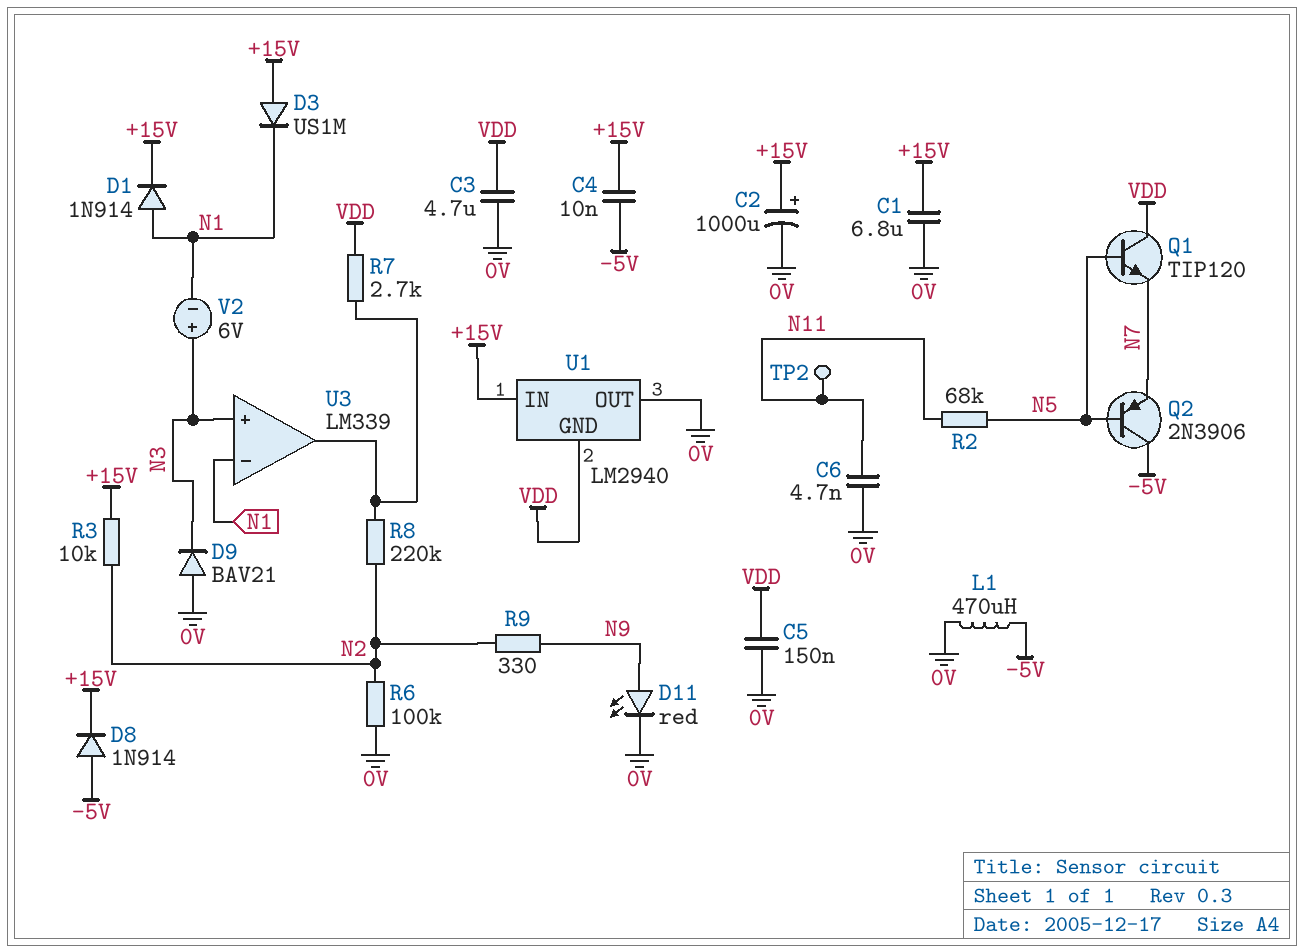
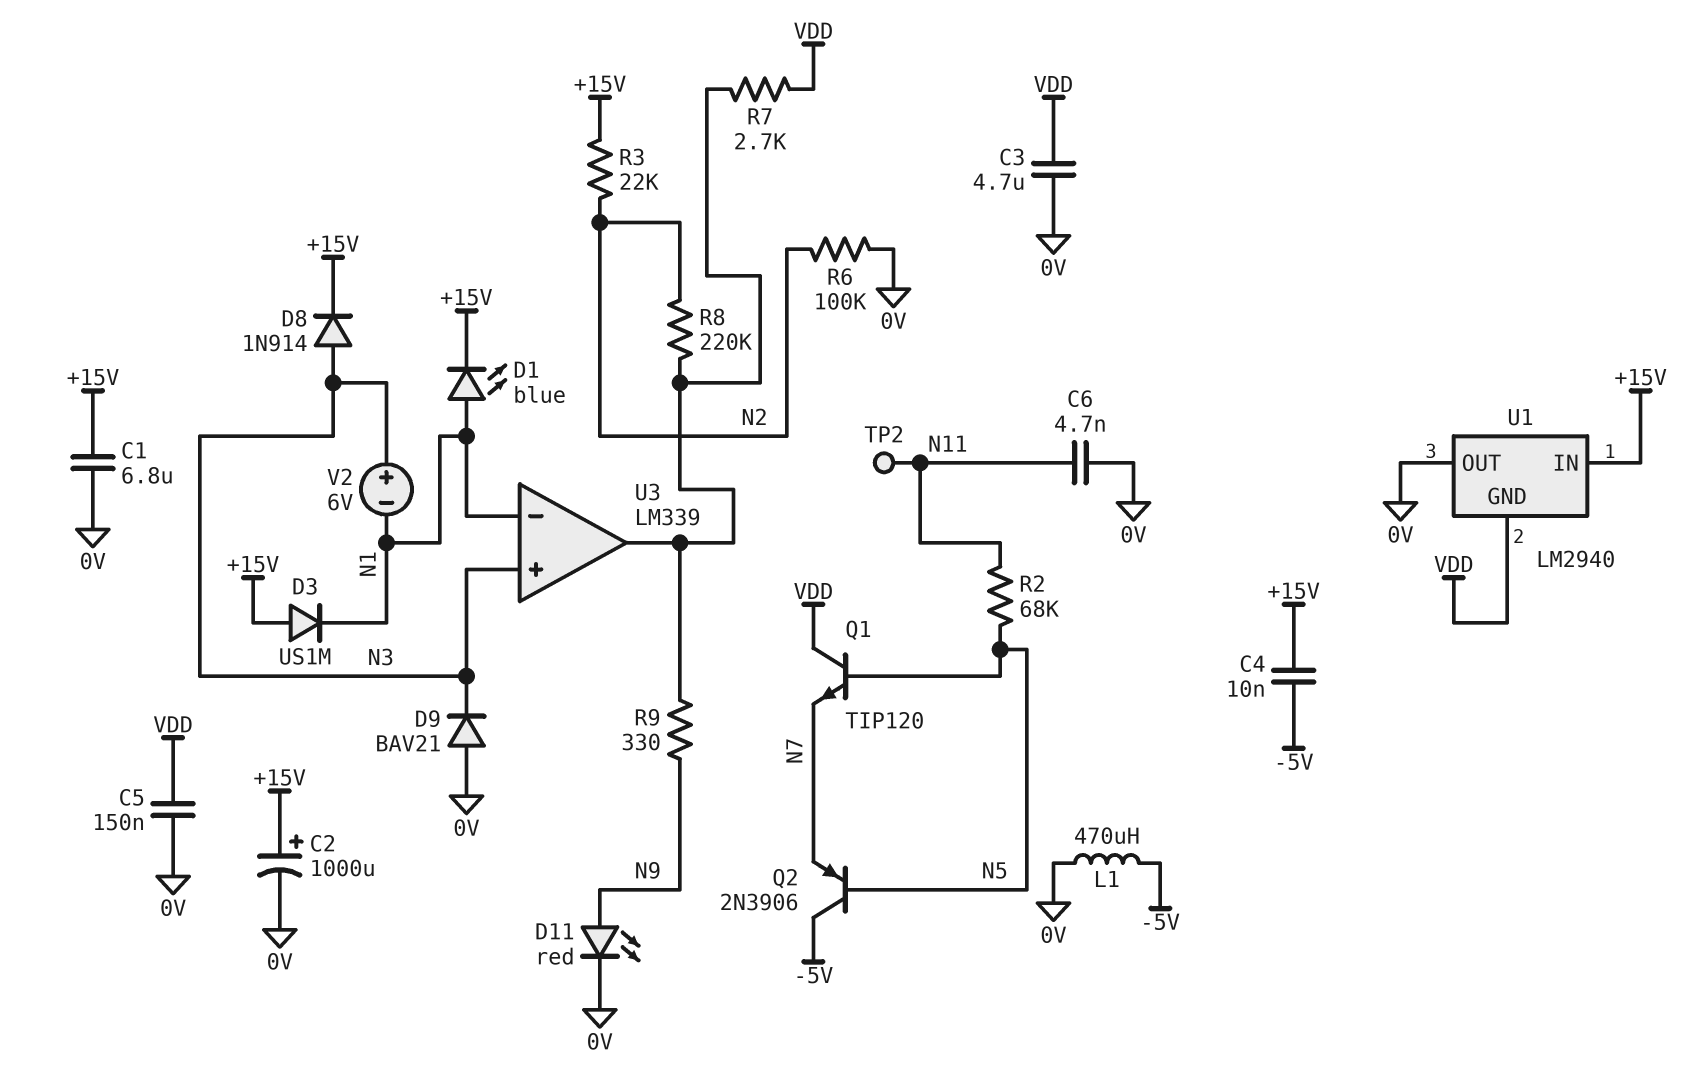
D1: diode 1N914 (A N1, K +15V) -> LED blue (A N1, K +15V)
D8: diode 1N914 (A -5V, K +15V) -> diode 1N914 (A N3, K +15V)
R3: 10k (+15V, N2) -> 22k (+15V, N2)
R9: 330 (N2, N9) -> 330 (N9, U3/out)

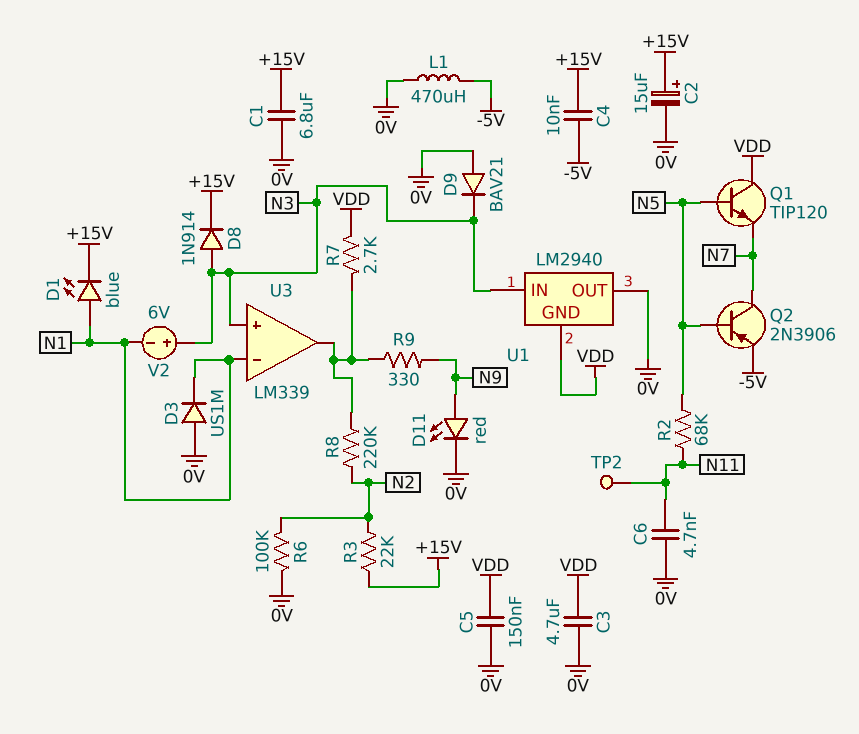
C2: 1000uF (plus +15V, minus 0V) -> 15uF (plus +15V, minus 0V)
D3: diode US1M (A +15V, K N1) -> diode US1M (A 0V, K N1)
Q2: PNP 2N3906 (B N5, C -5V, E N7) -> PNP 2N3906 (B N5, C N7, E -5V)
U1 pin IN: +15V -> N3

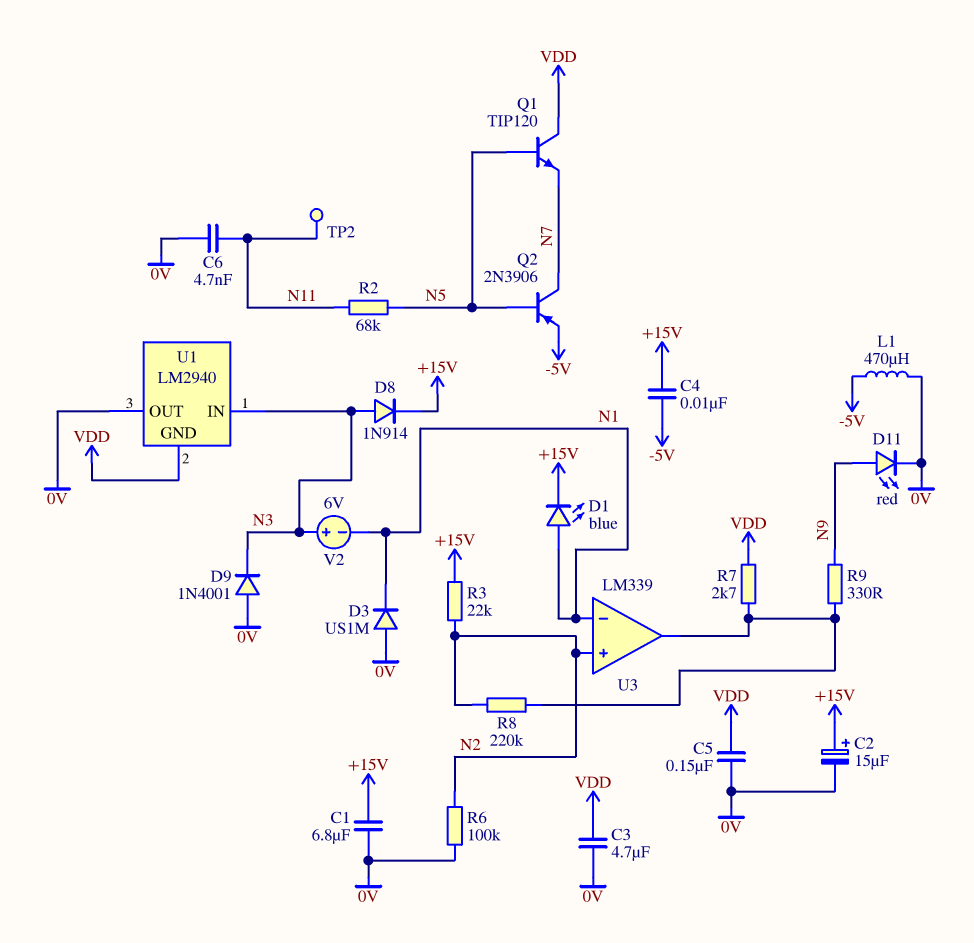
D9: diode BAV21 (A 0V, K N3) -> diode 1N4001 (A 0V, K N3)
U3 pin in+: N3 -> N2

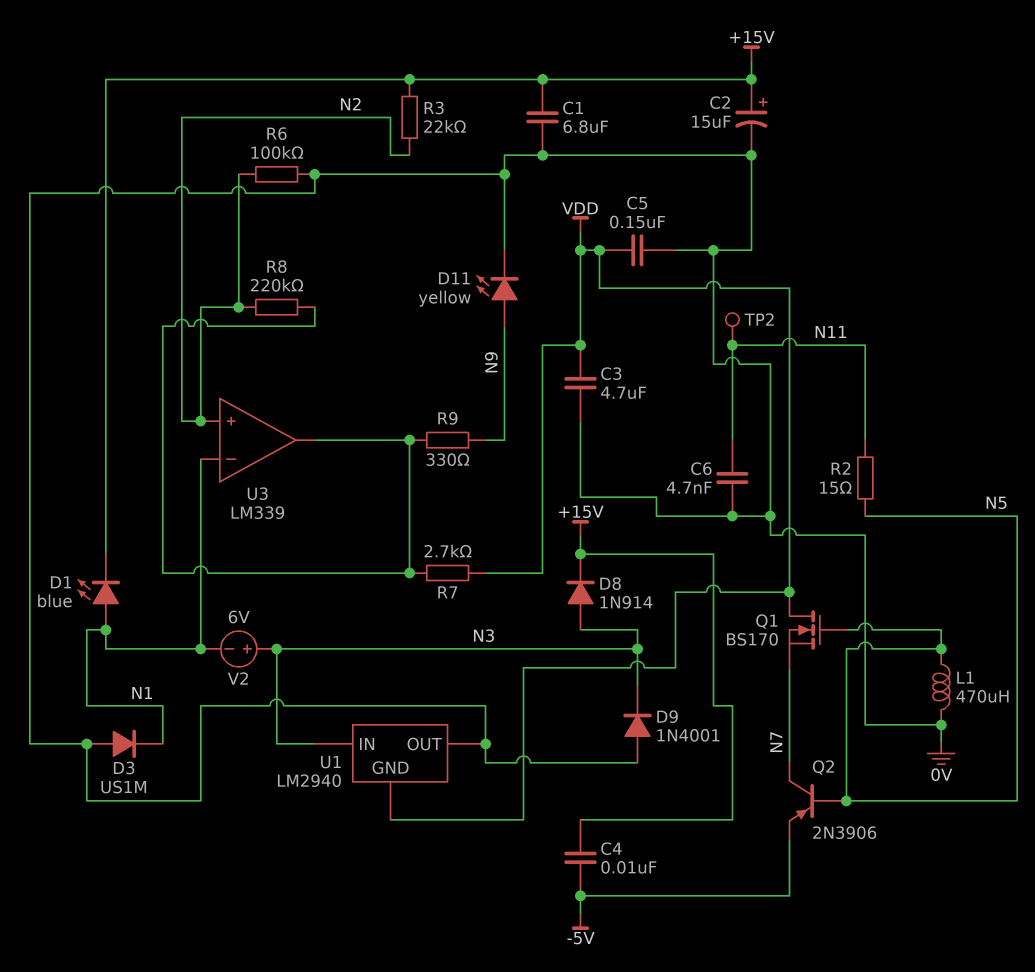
D11: LED red (A N9, K 0V) -> LED yellow (A N9, K 0V)
L1: 470uH (-5V, 0V) -> 470uH (0V, N5)
Q1: NPN TIP120 (B N5, C VDD, E N7) -> NMOS BS170 (G N5, D VDD, S N7)
R2: 68k (N5, N11) -> 15 (N5, N11)

